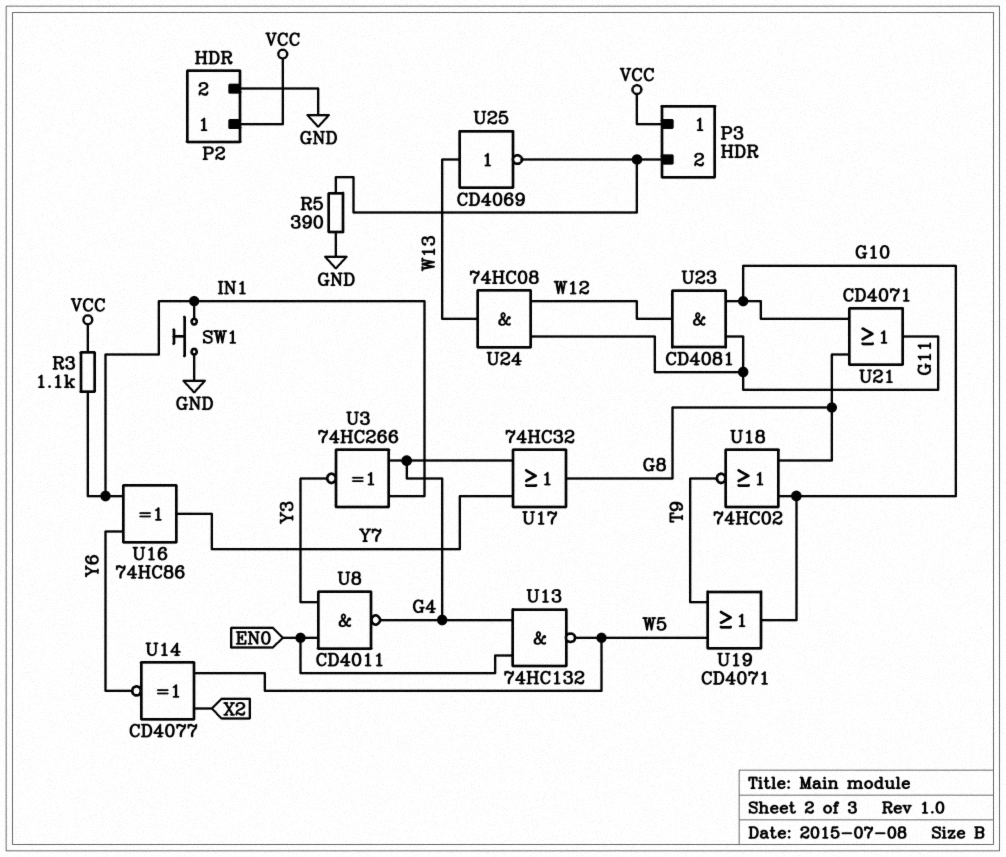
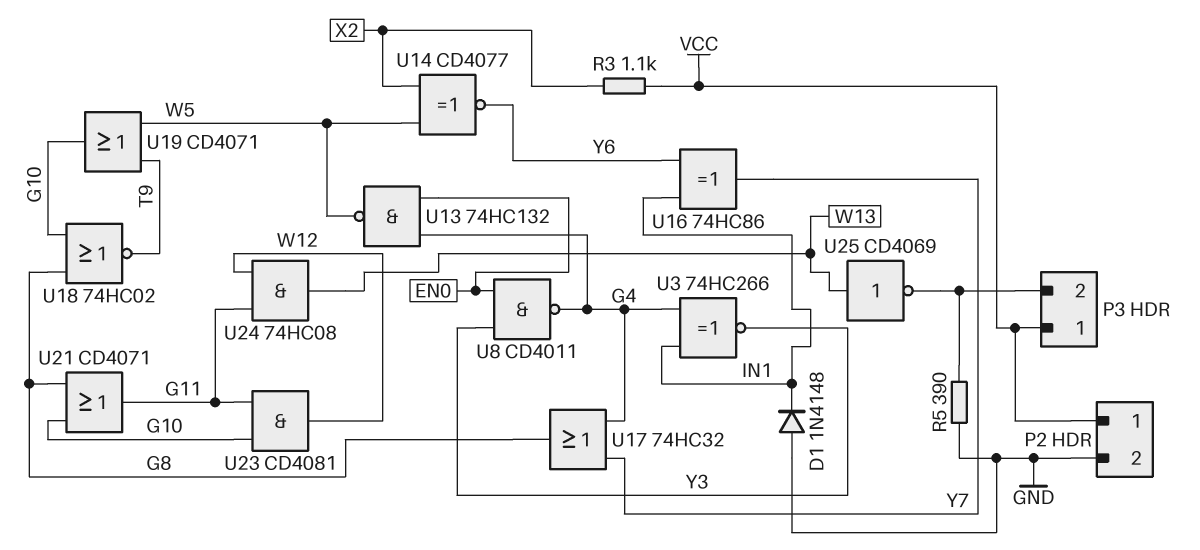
D1: none -> diode 1N4148 (A GND, K IN1)
R3: 1.1k (IN1, VCC) -> 1.1k (VCC, X2)
SW1: button (GND, IN1) -> none

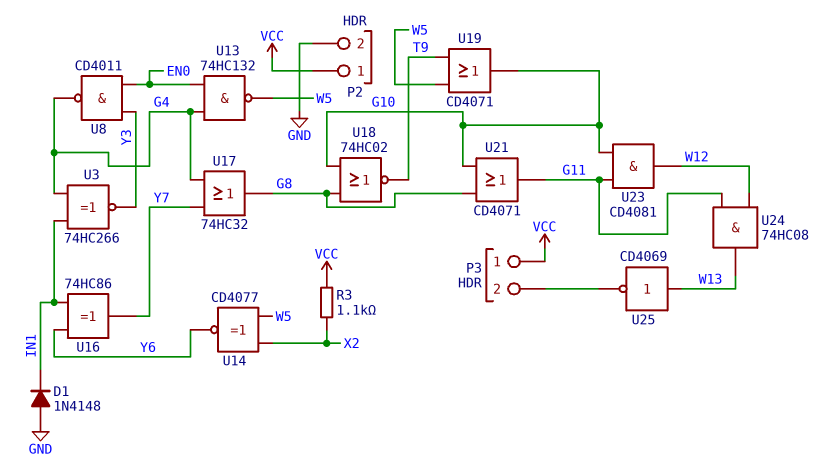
R5: 390 (GND, P3/2) -> none

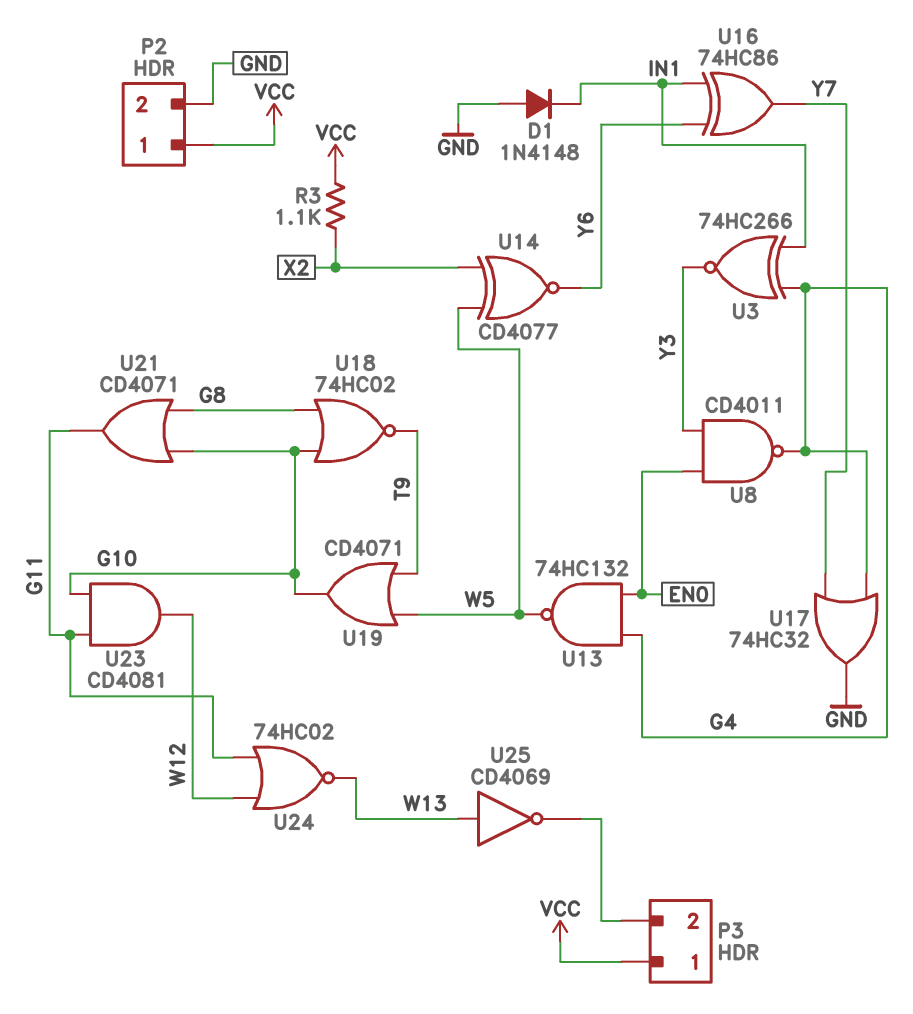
U17: OR 74HC32 (in G4, in Y7, out G8) -> OR 74HC32 (in G4, in Y7, out GND)
U24: AND 74HC08 (in G11, in W12, out W13) -> NOR 74HC02 (in G11, in W12, out W13)

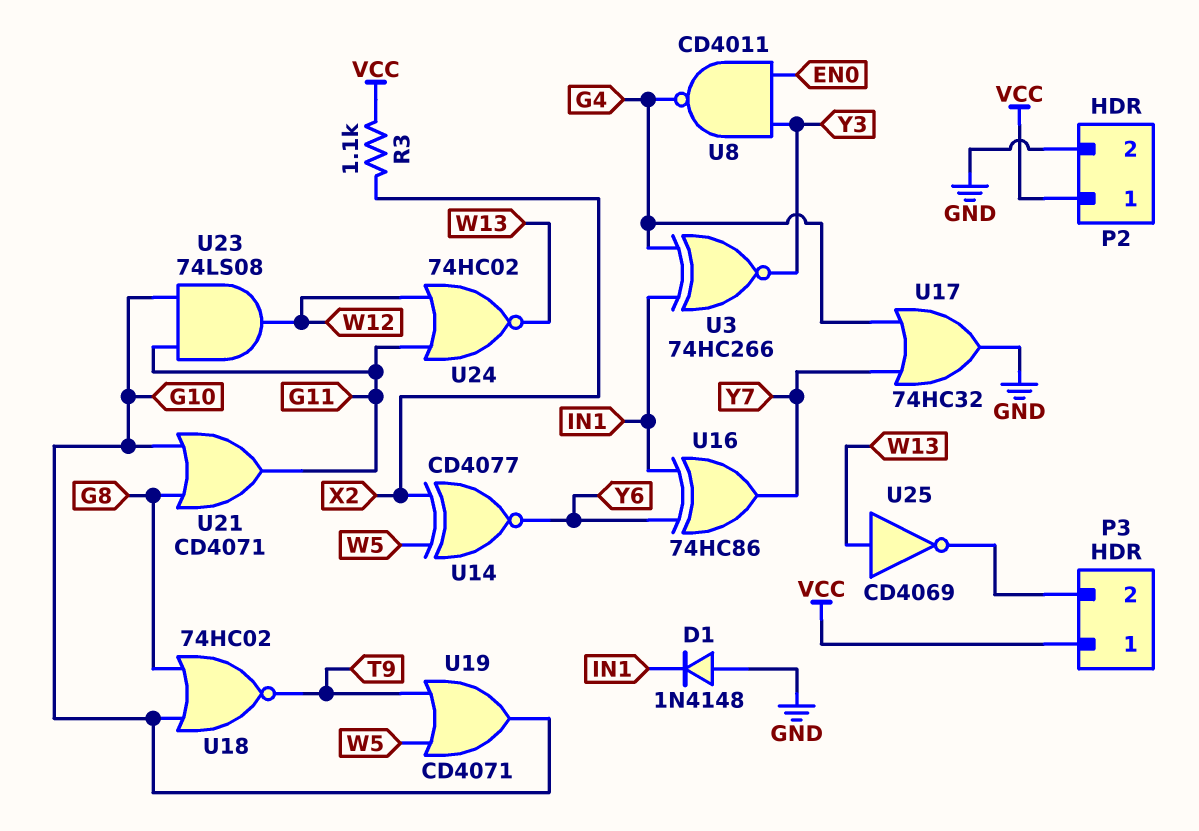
U13: NAND 74HC132 (in EN0, in G4, out W5) -> none
U23: AND CD4081 (in G10, in G11, out W12) -> AND 74LS08 (in G10, in G11, out W12)

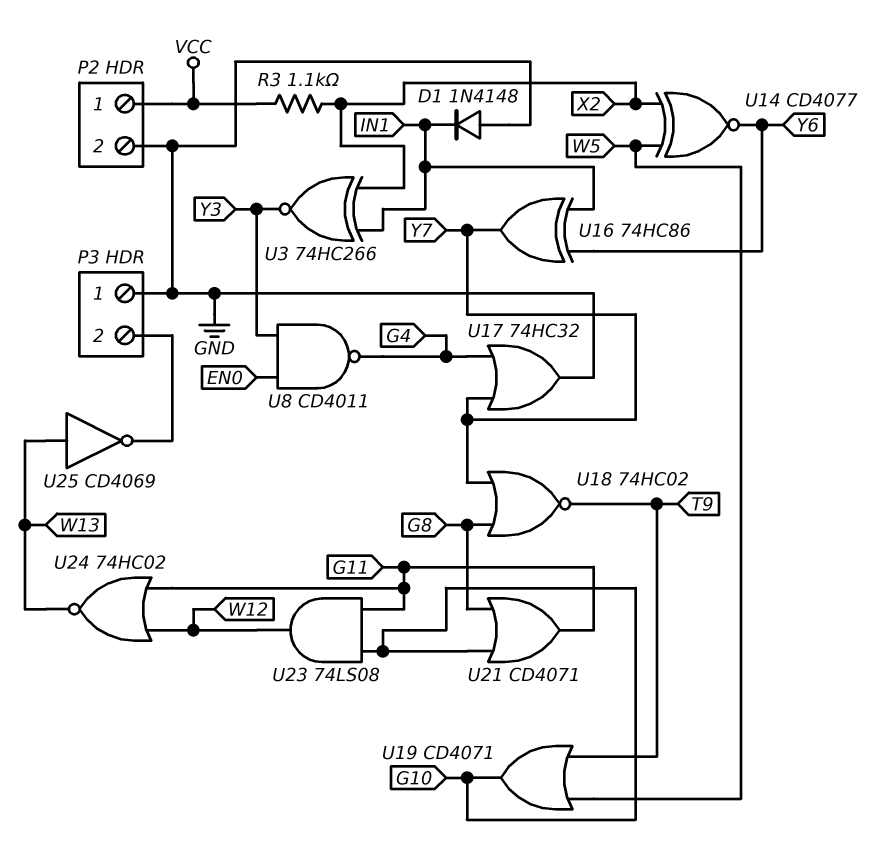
P3 pin 1: VCC -> GND
U3: XNOR 74HC266 (in G4, in IN1, out Y3) -> XNOR 74HC266 (in IN1, in X2, out Y3)
U18: NOR 74HC02 (in G8, in G10, out T9) -> NOR 74HC02 (in G8, in Y7, out T9)

